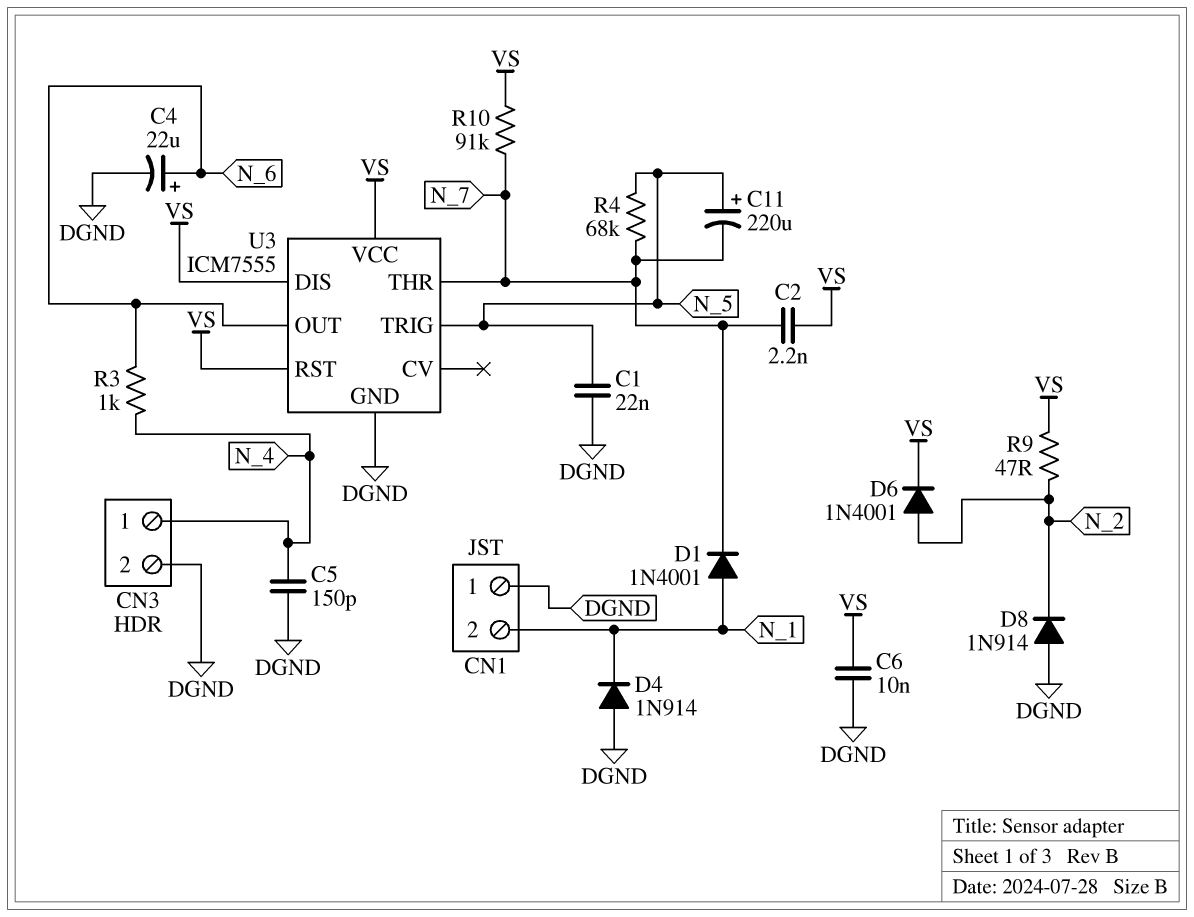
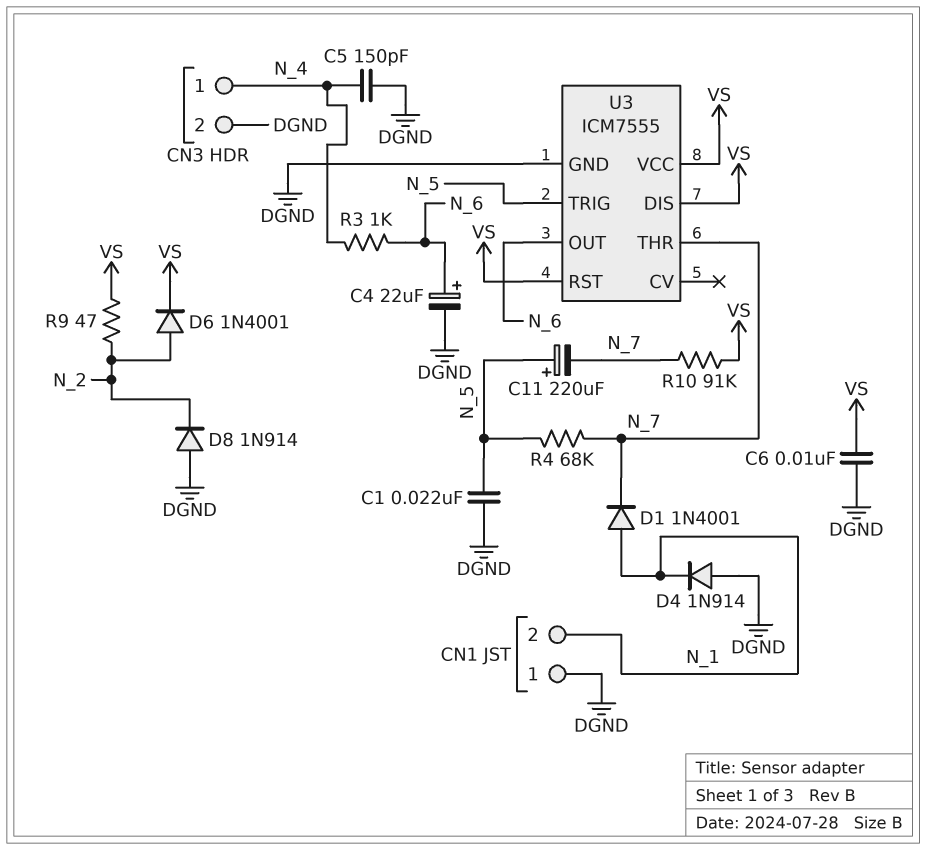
C2: 2.2nF (N_7, VS) -> none

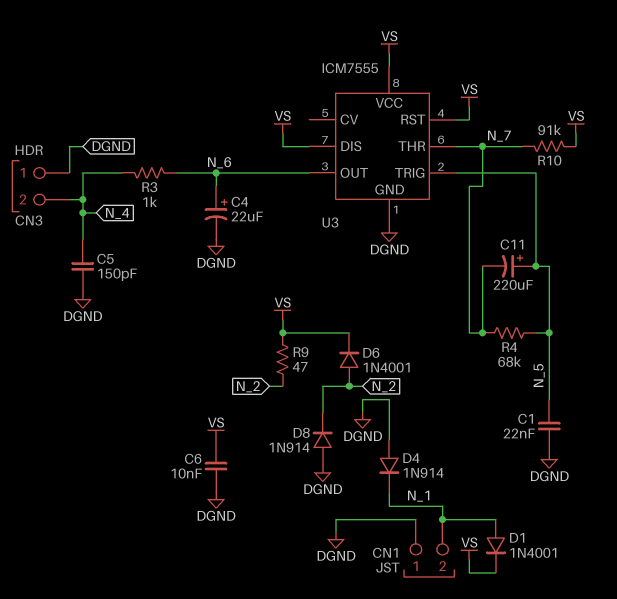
CN3 pin 1: N_4 -> DGND
CN3 pin 2: DGND -> N_4
D1: diode 1N4001 (A N_1, K N_7) -> diode 1N4001 (A N_1, K VS)

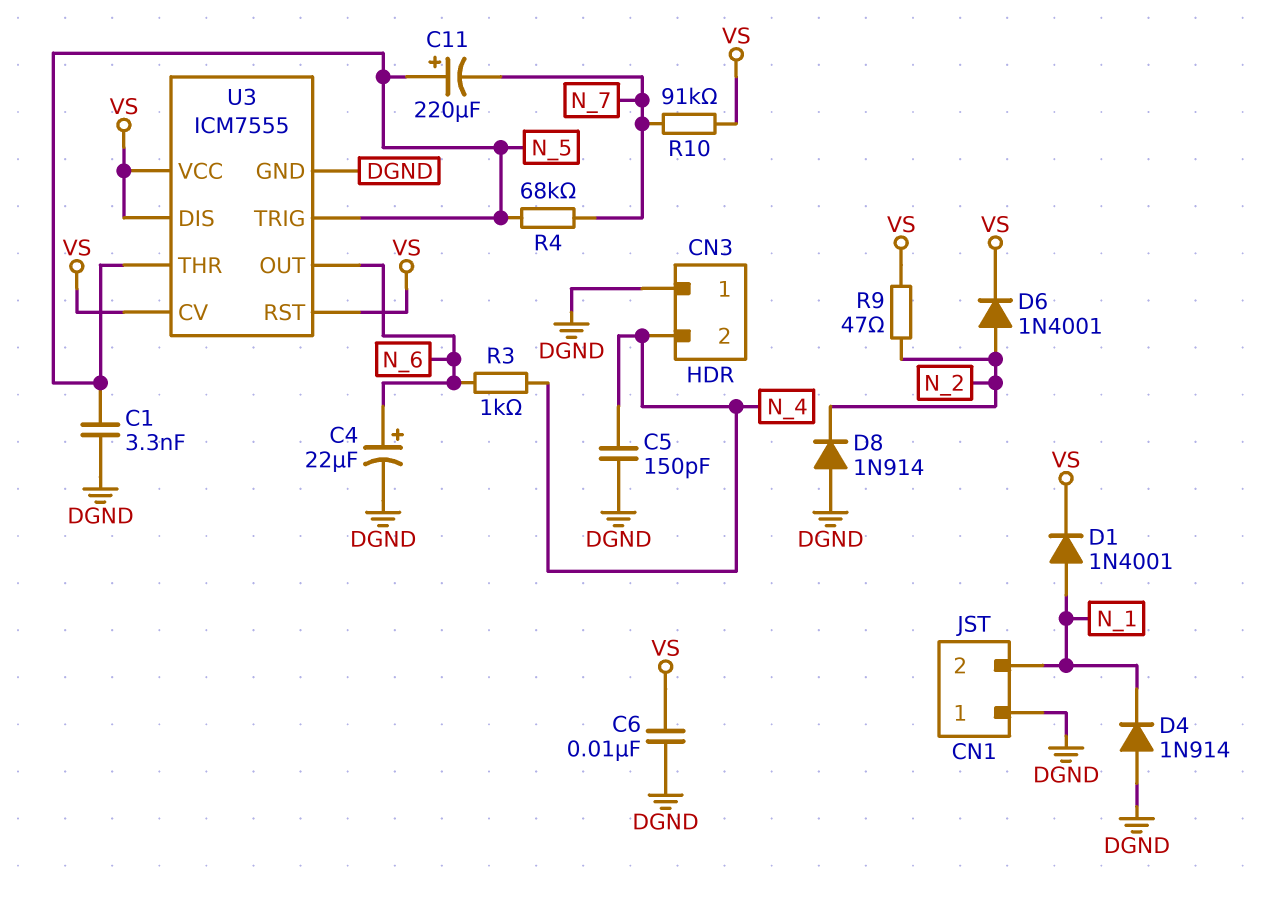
C1: 22nF (DGND, N_5) -> 3.3nF (DGND, N_5)
U3 pin CV: none -> VS
U3 pin THR: N_7 -> N_5

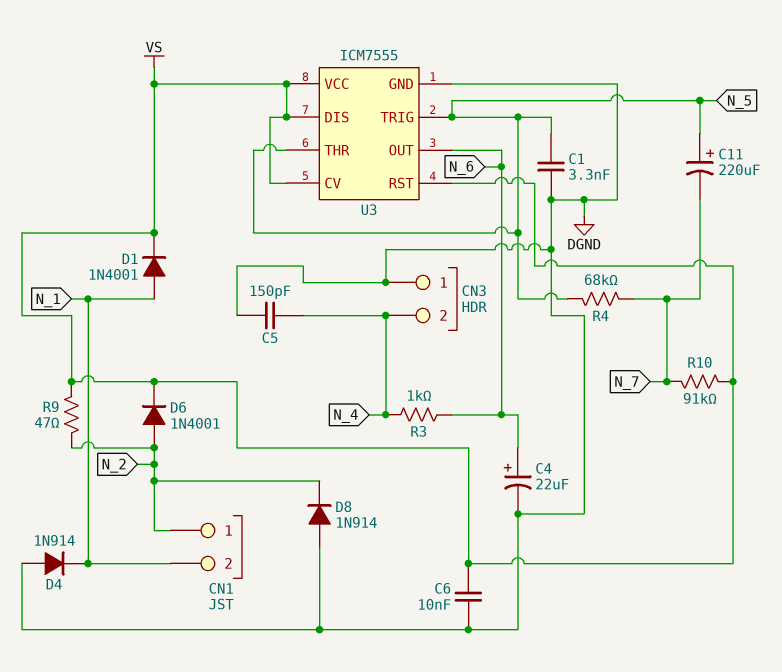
CN1 pin 1: DGND -> N_2

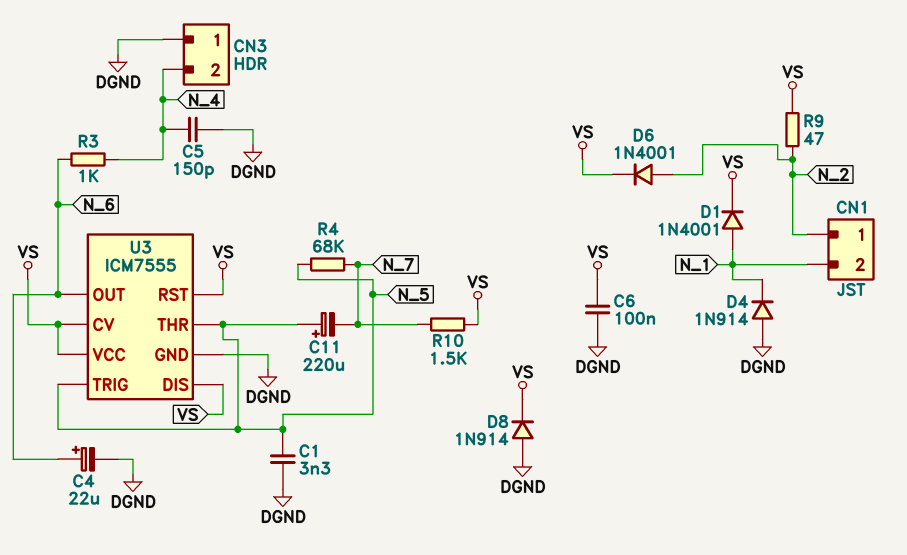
C6: 10nF (DGND, VS) -> 100nF (DGND, VS)
D8: diode 1N914 (A DGND, K N_2) -> diode 1N914 (A DGND, K VS)
R10: 91k (N_7, VS) -> 1.5k (N_7, VS)

